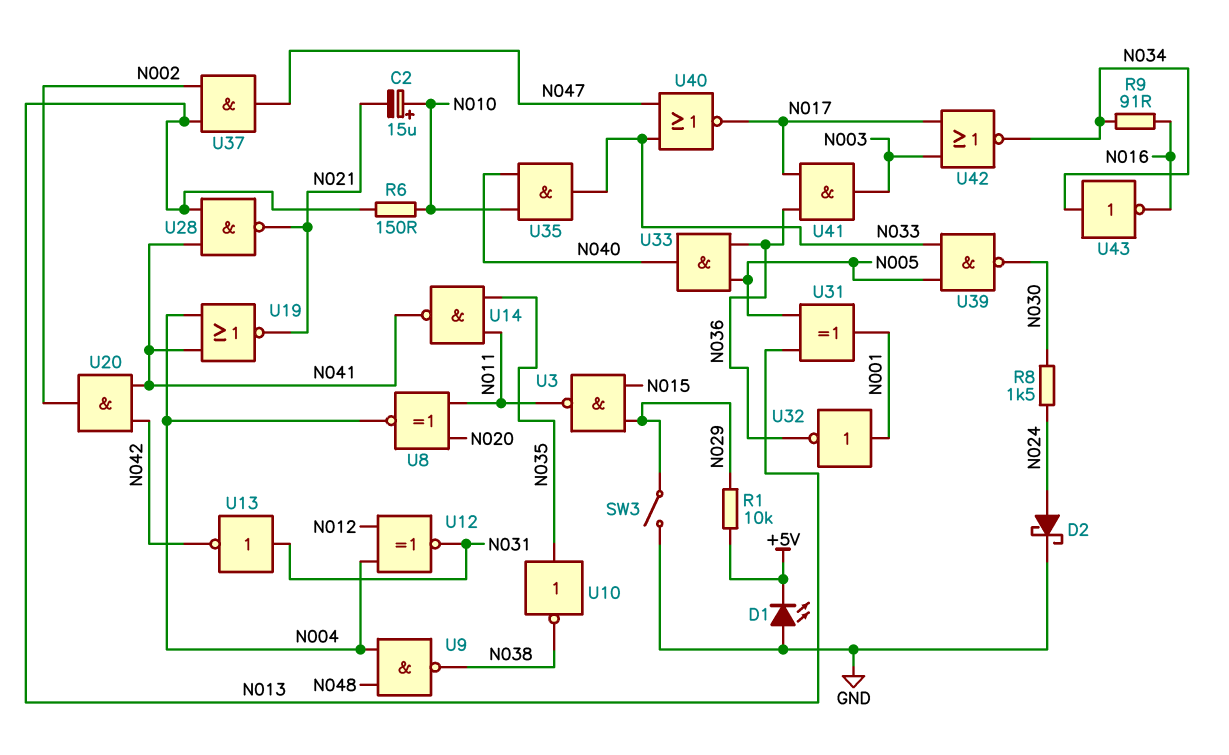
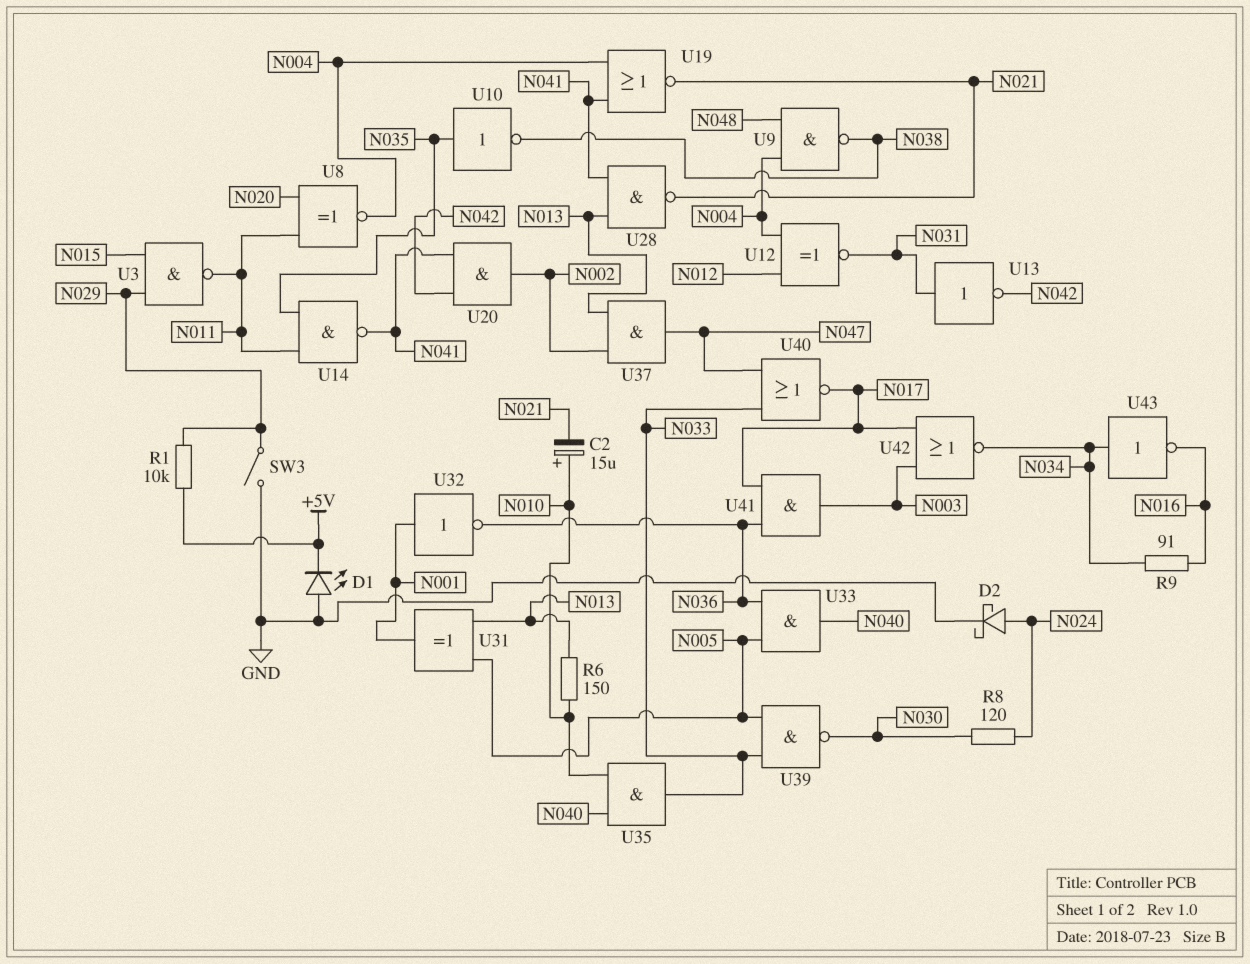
R8: 1.5k (N024, N030) -> 120 (N024, N030)

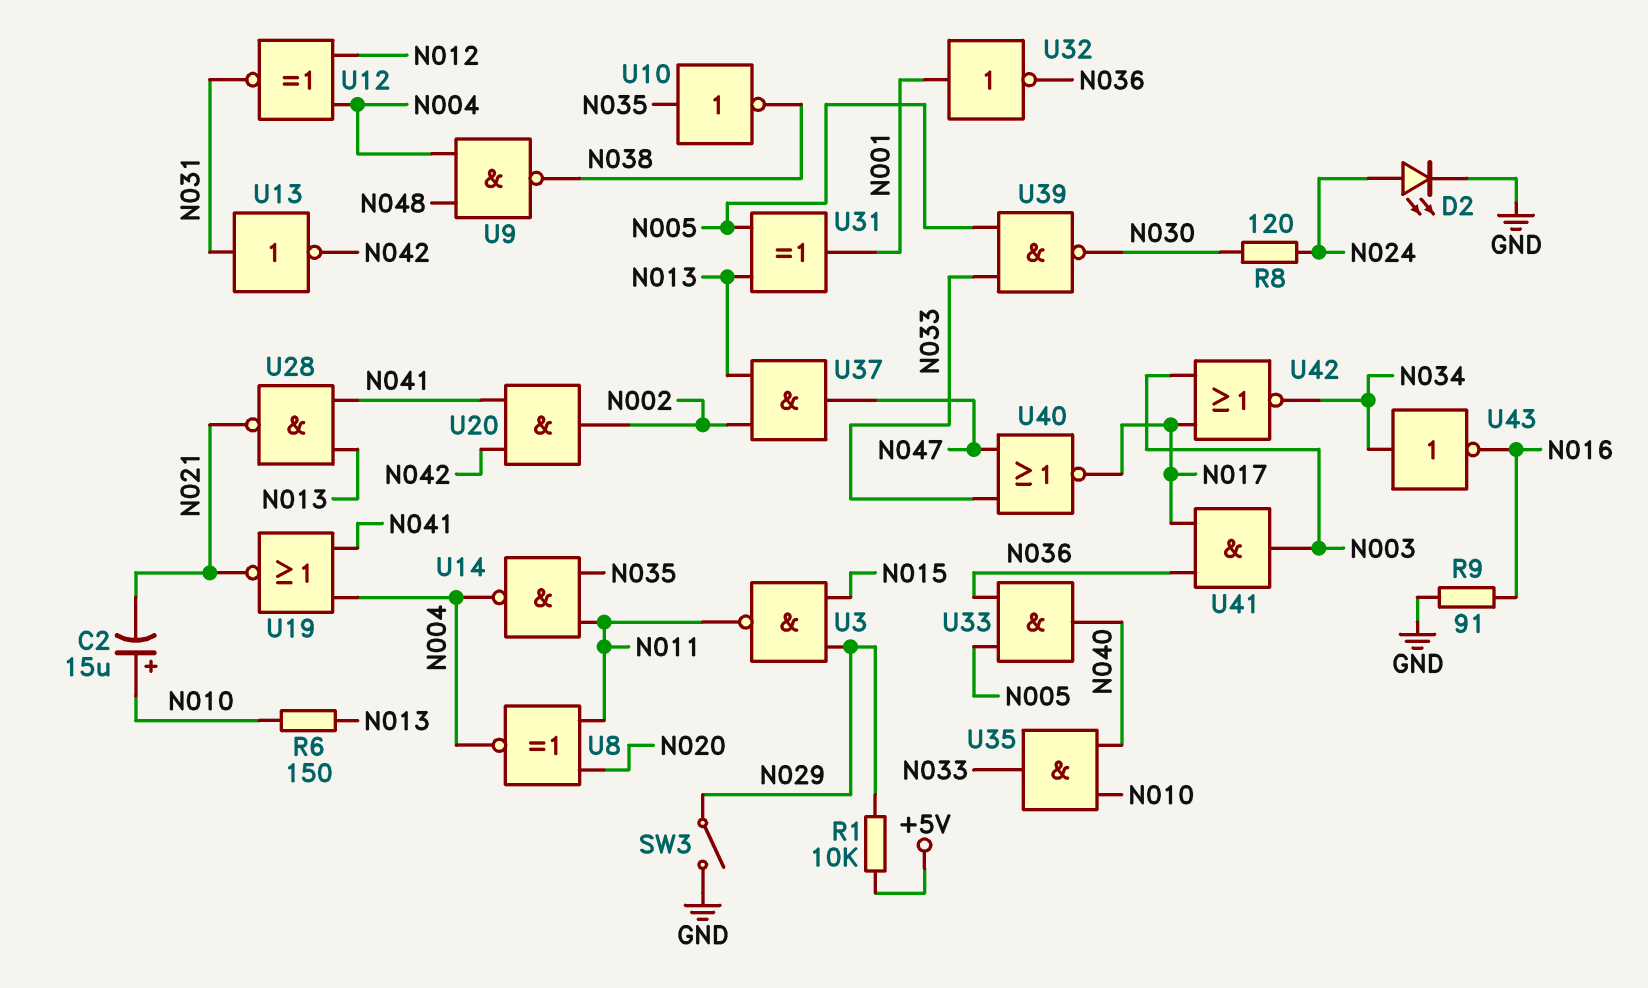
D1: LED (A GND, K +5V) -> none
D2: schottky (A N024, K GND) -> LED (A N024, K GND)
R9: 91 (N016, N034) -> 91 (GND, N016)
U14: NAND (in N011, in N035, out N041) -> NAND (in N011, in N035, out N004)

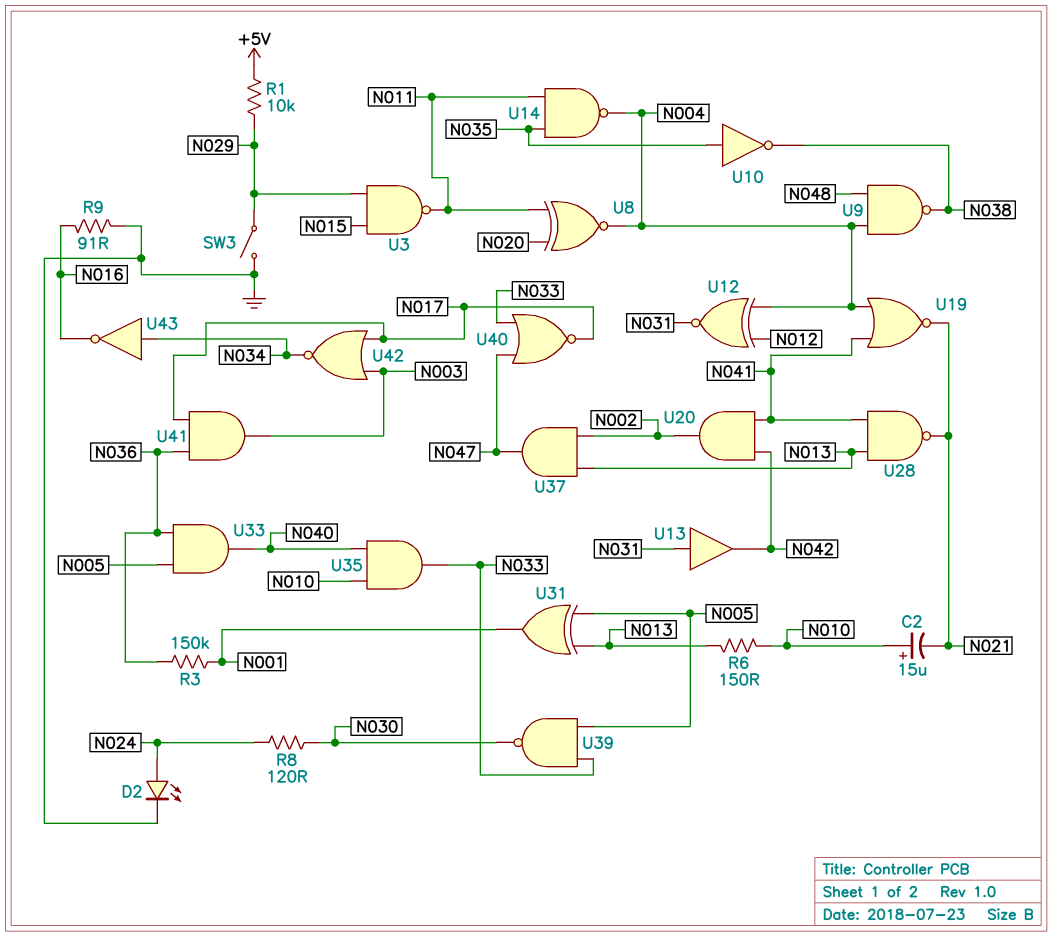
R3: none -> 150k (N001, N036)
U13: NOT (in N031, out N042) -> buffer (in N031, out N042)
U32: NOT (in N001, out N036) -> none

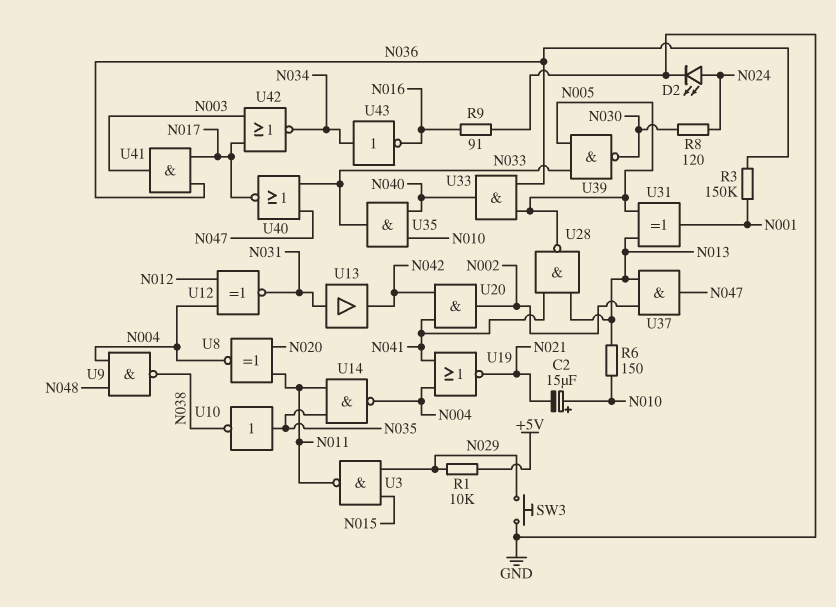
SW3: switch (GND, N029) -> button (GND, N029)
U28: NAND (in N013, in N041, out N021) -> NAND (in N013, in N041, out N005)

